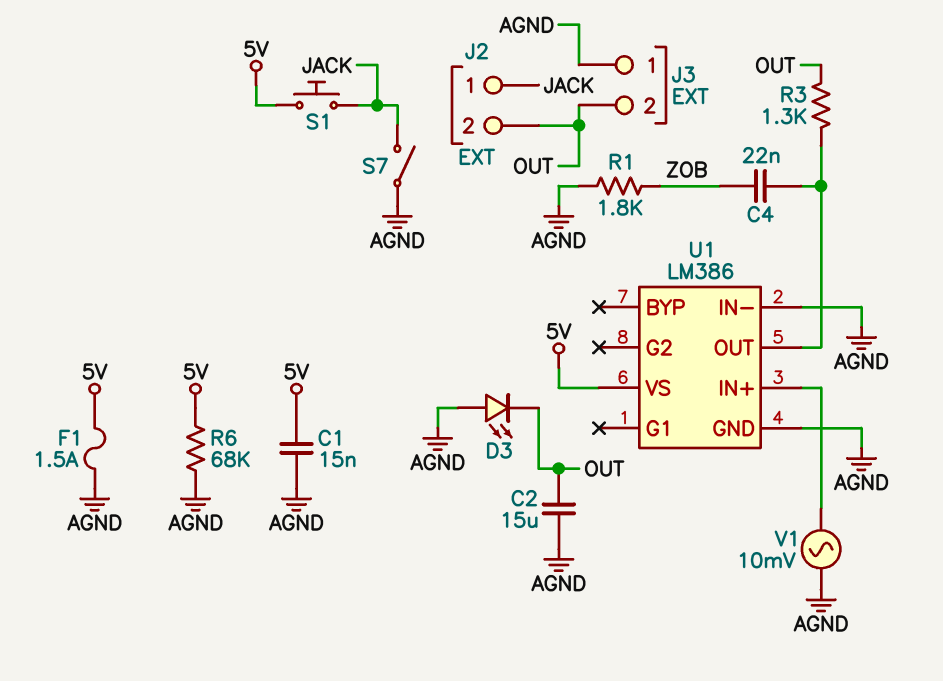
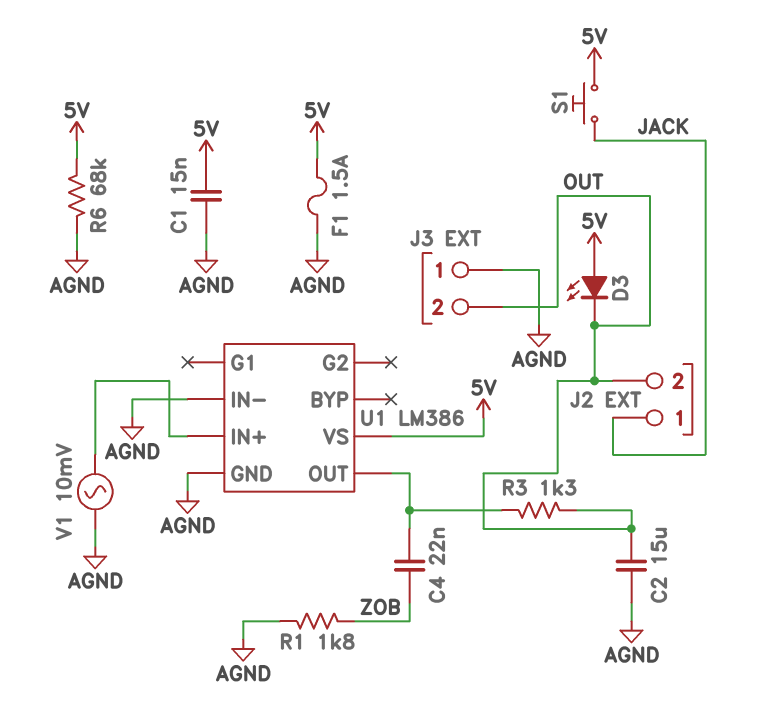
D3: LED (A AGND, K OUT) -> LED (A 5V, K OUT)
S7: switch (AGND, JACK) -> none

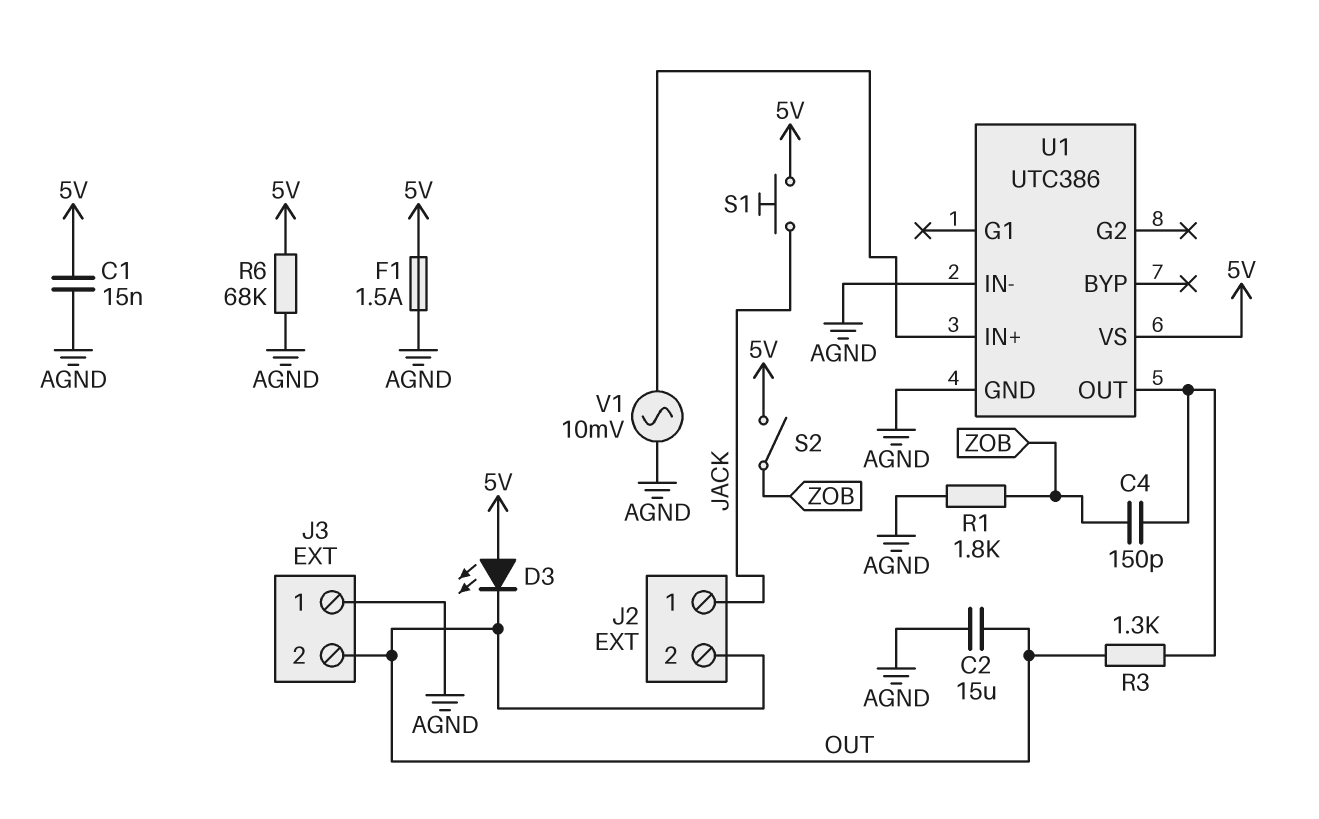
C4: 22nF (U1/OUT, ZOB) -> 150pF (U1/OUT, ZOB)
S2: none -> switch (5V, ZOB)
U1: LM386 -> UTC386

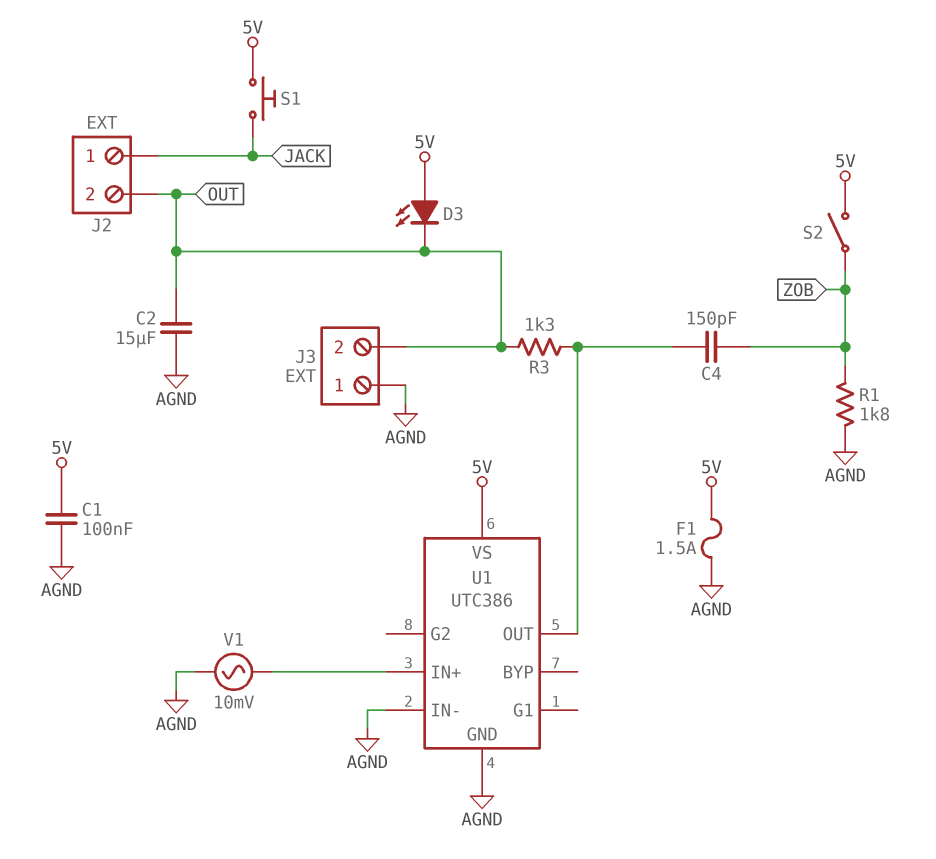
C1: 15nF (5V, AGND) -> 100nF (5V, AGND)
R6: 68k (5V, AGND) -> none

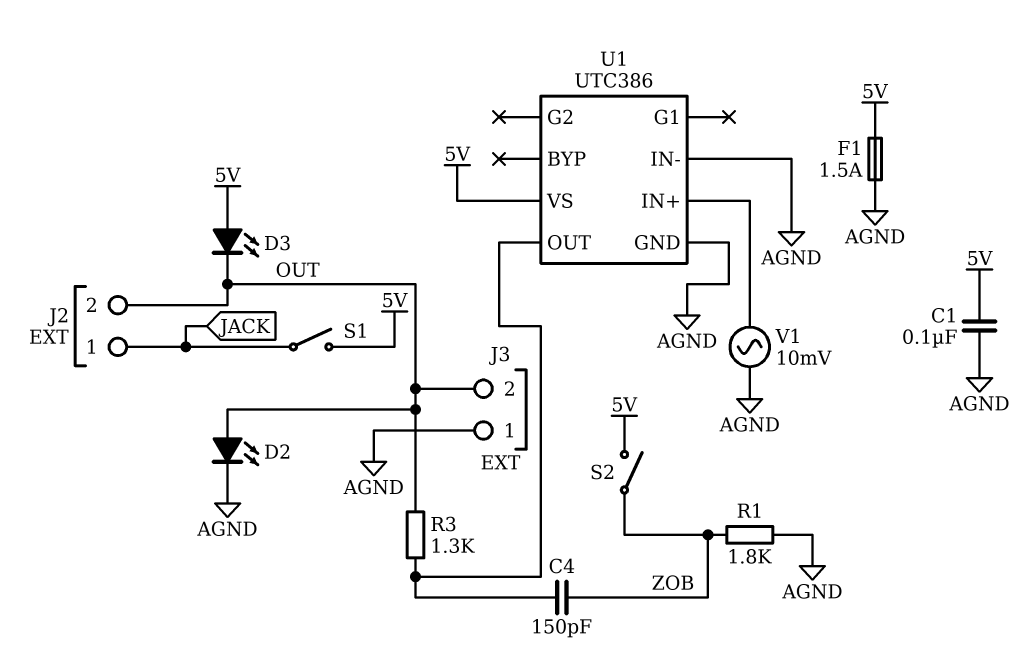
C2: 15uF (AGND, OUT) -> none
D2: none -> LED (A OUT, K AGND)
S1: button (5V, JACK) -> switch (5V, JACK)

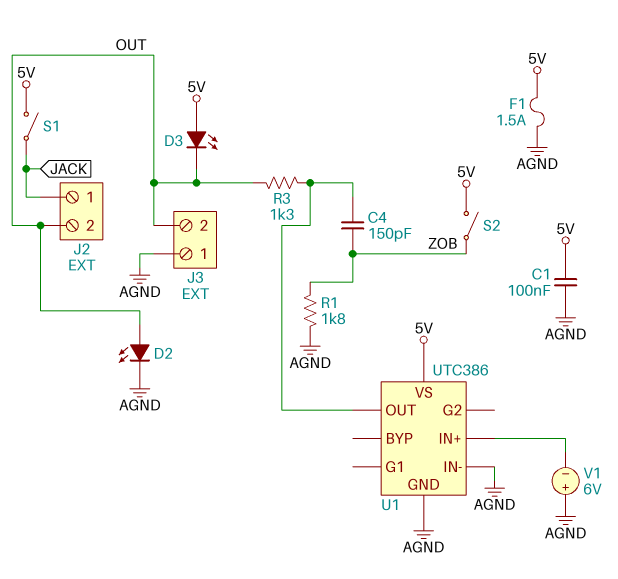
V1: AC 10mV (AGND, U1/IN+) -> 6V (plus AGND, minus U1/IN+)

